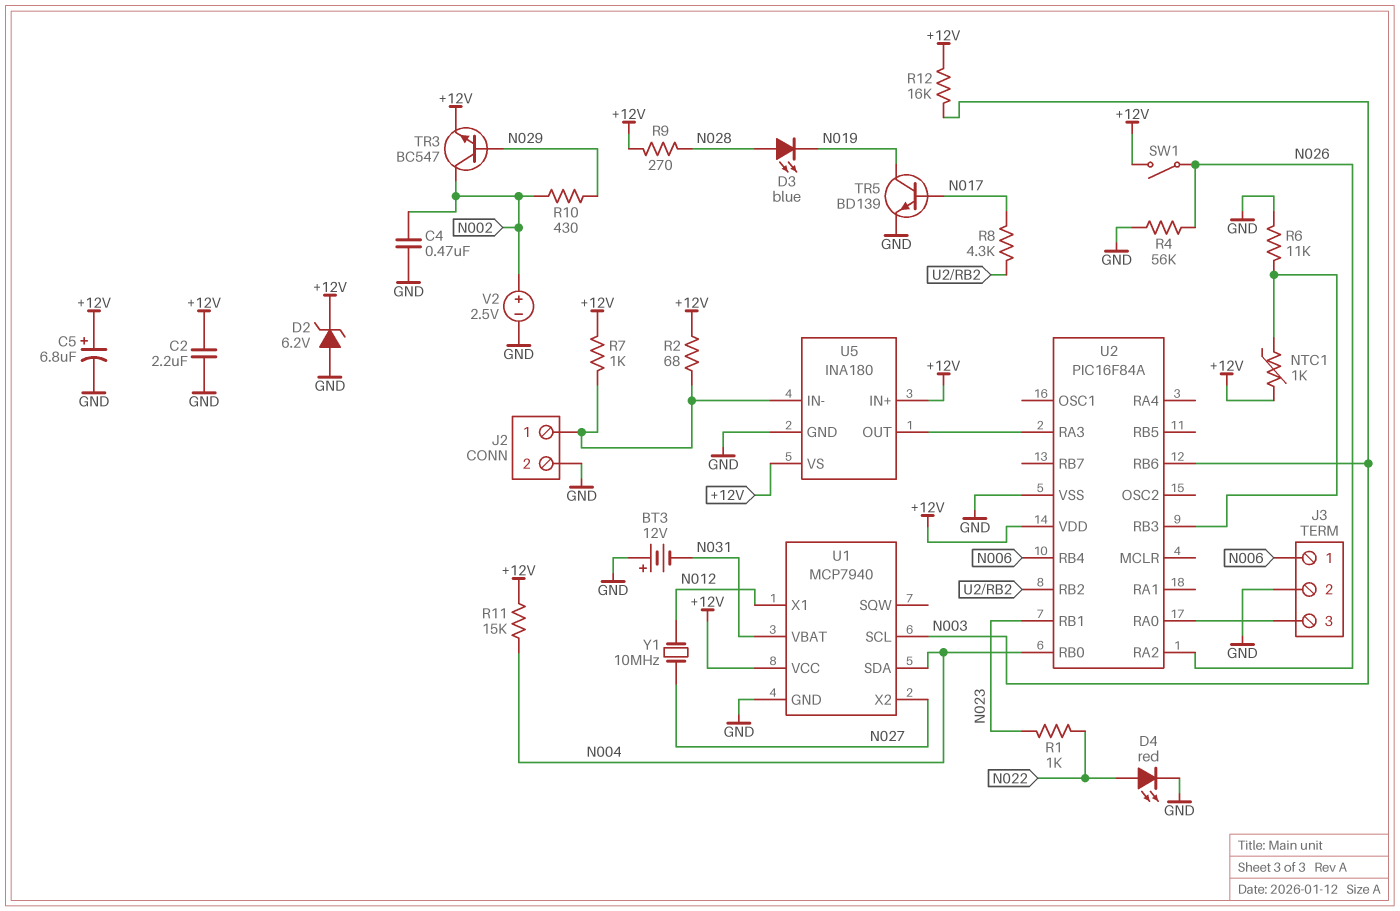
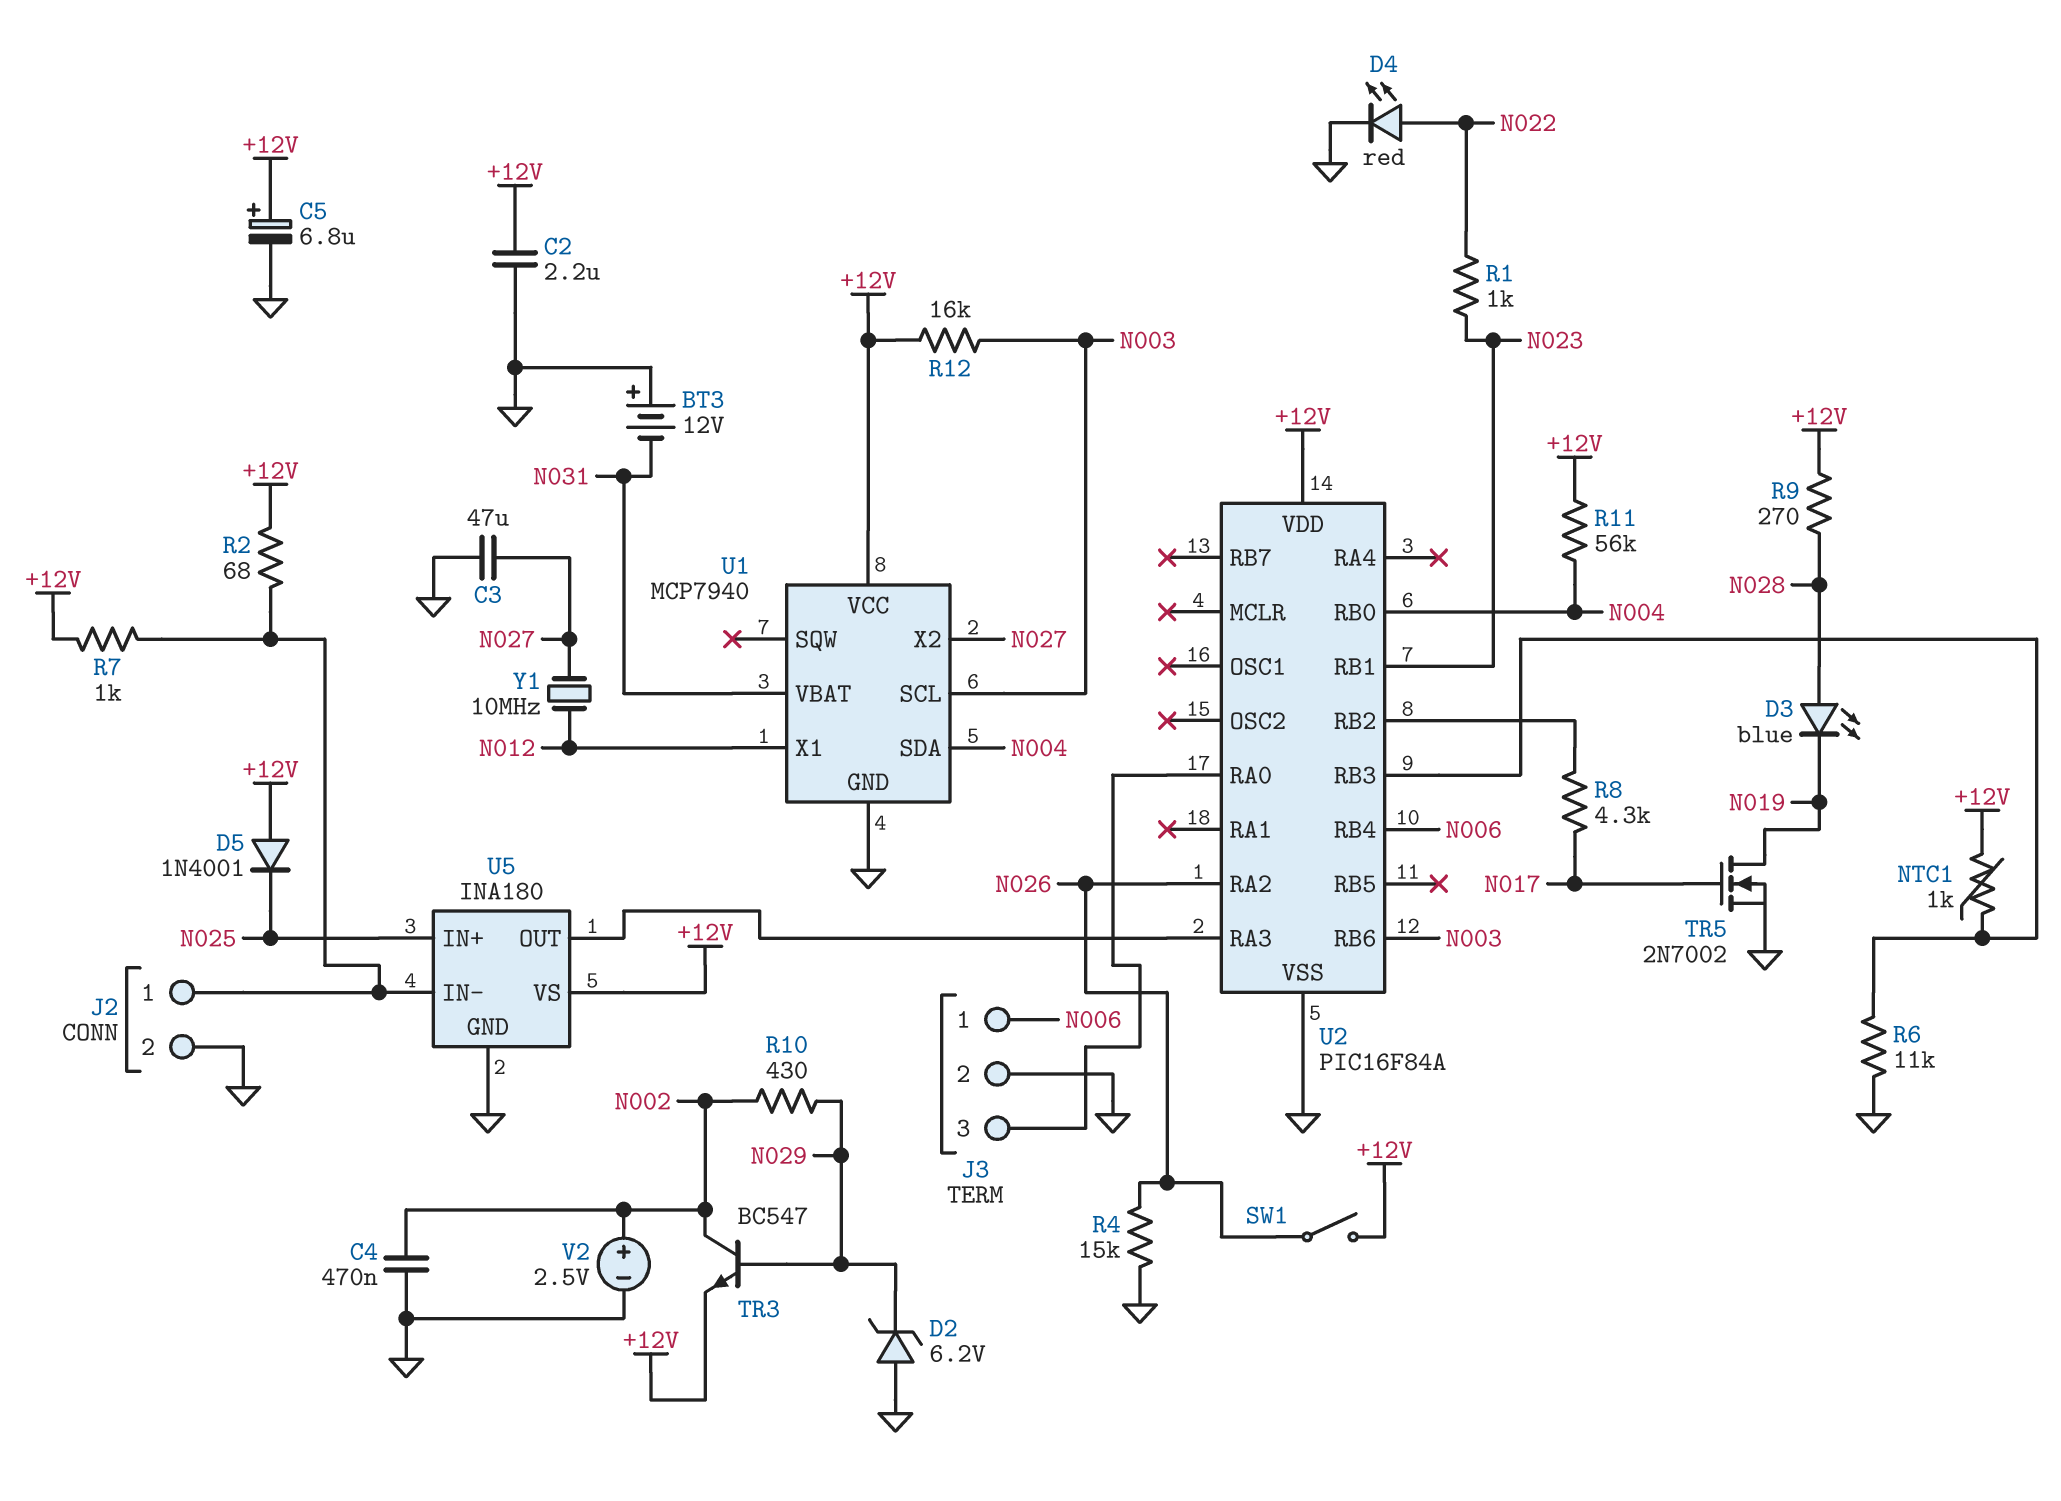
C3: none -> 47uF (GND, N027)
D2: zener 6.2V (A GND, K +12V) -> zener 6.2V (A GND, K N029)
D5: none -> diode 1N4001 (A +12V, K N025)
R4: 56k (GND, N026) -> 15k (GND, N026)
R11: 15k (+12V, N004) -> 56k (+12V, N004)
TR5: NPN BD139 (B N017, C N019, E GND) -> NMOS 2N7002 (G N017, D N019, S GND)
U5 pin IN+: +12V -> N025

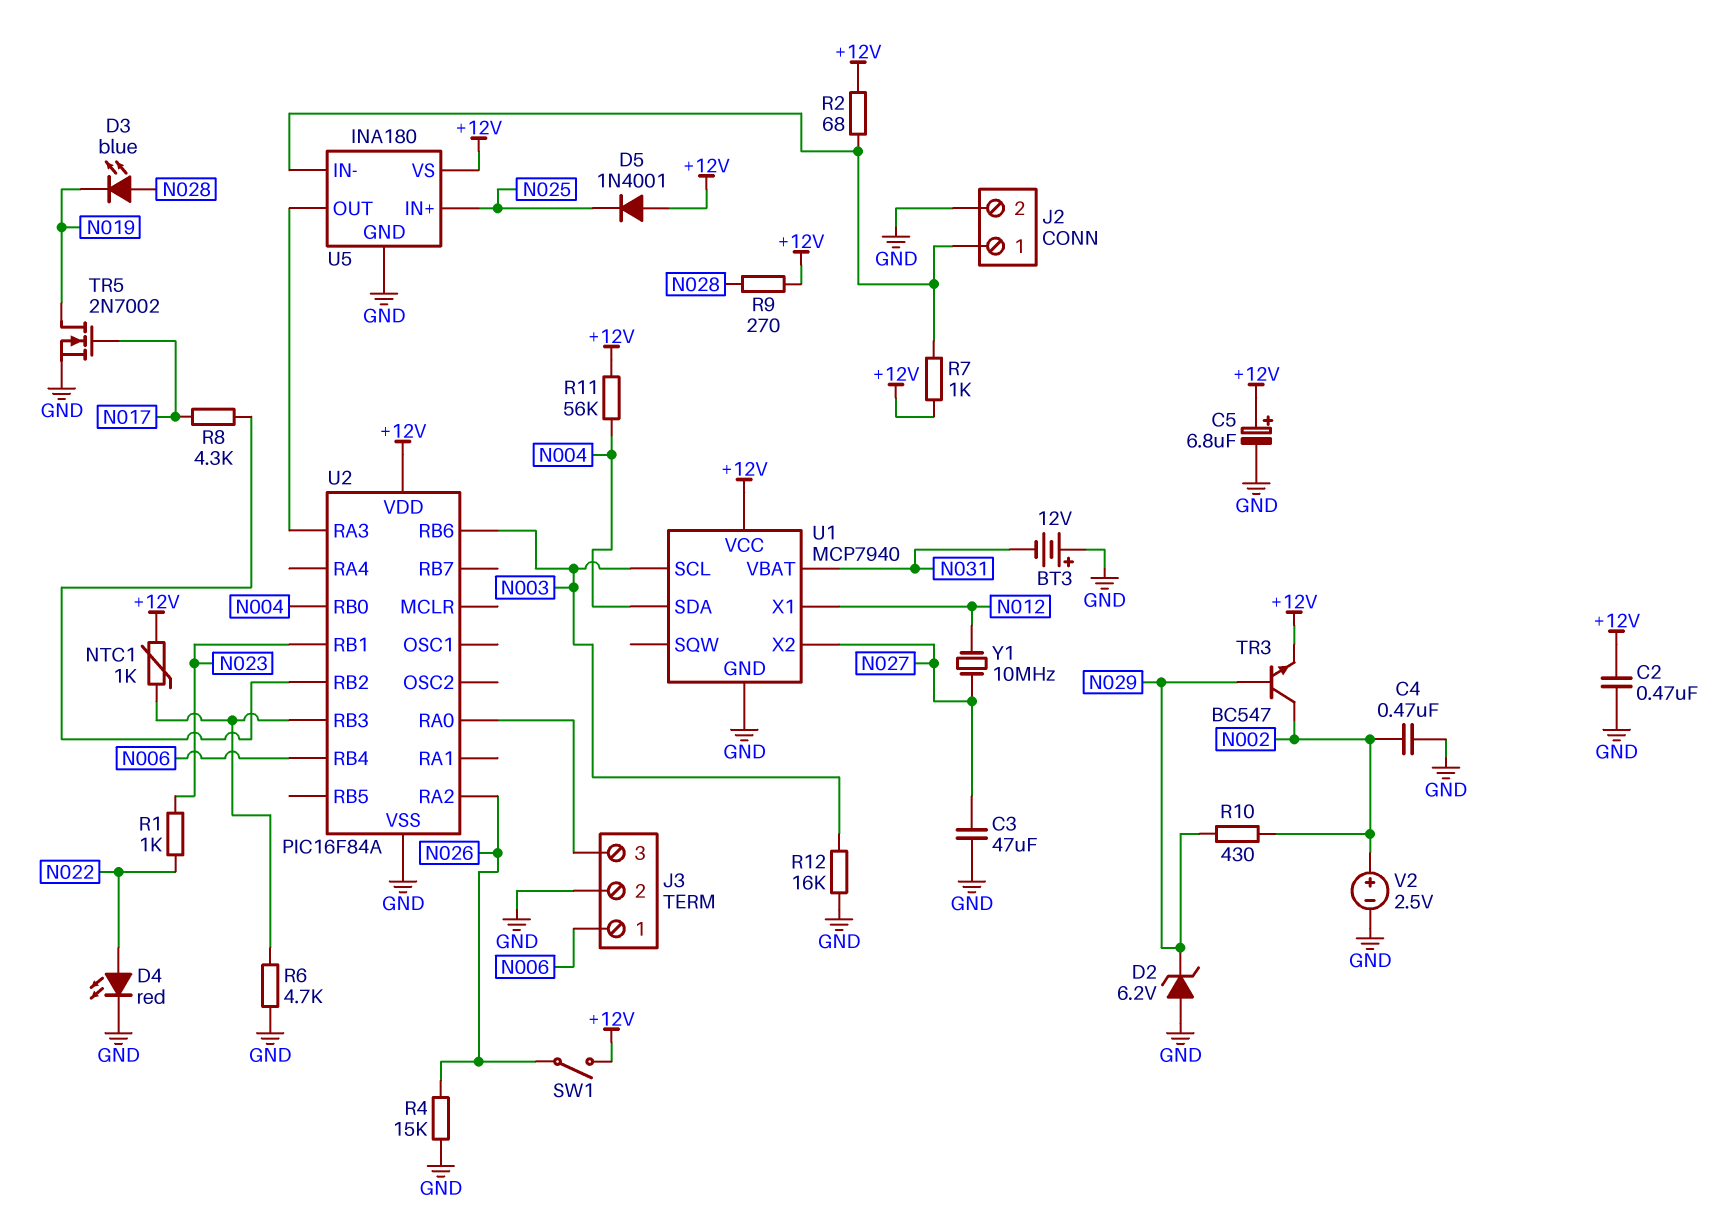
C2: 2.2uF (+12V, GND) -> 470nF (+12V, GND)
R6: 11k (GND, U2/RB3) -> 4.7k (GND, U2/RB3)
R12: 16k (+12V, N003) -> 16k (GND, N003)

